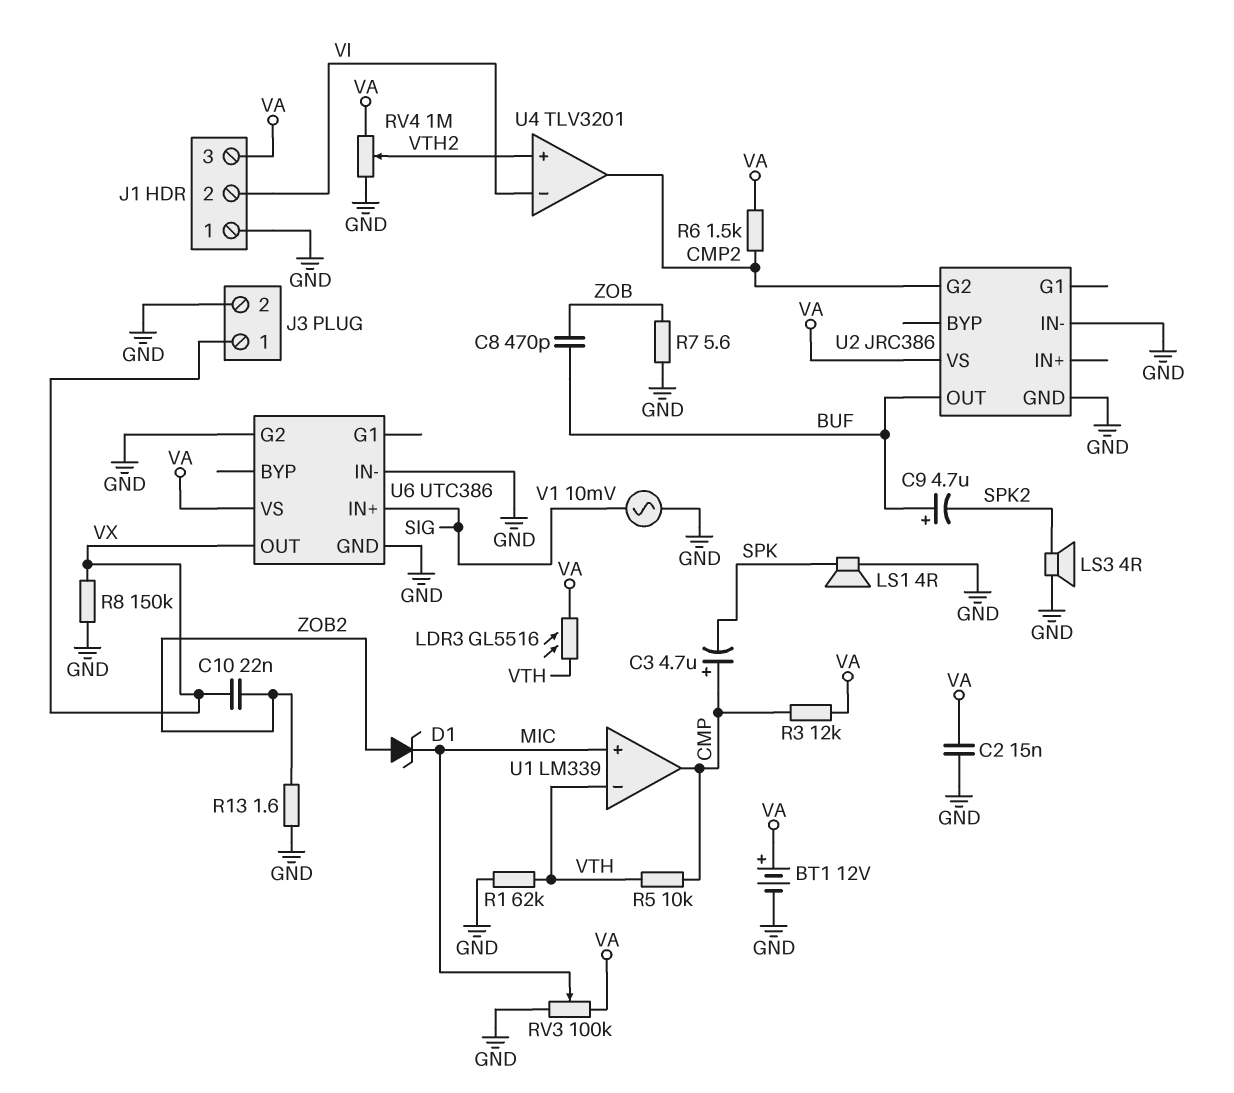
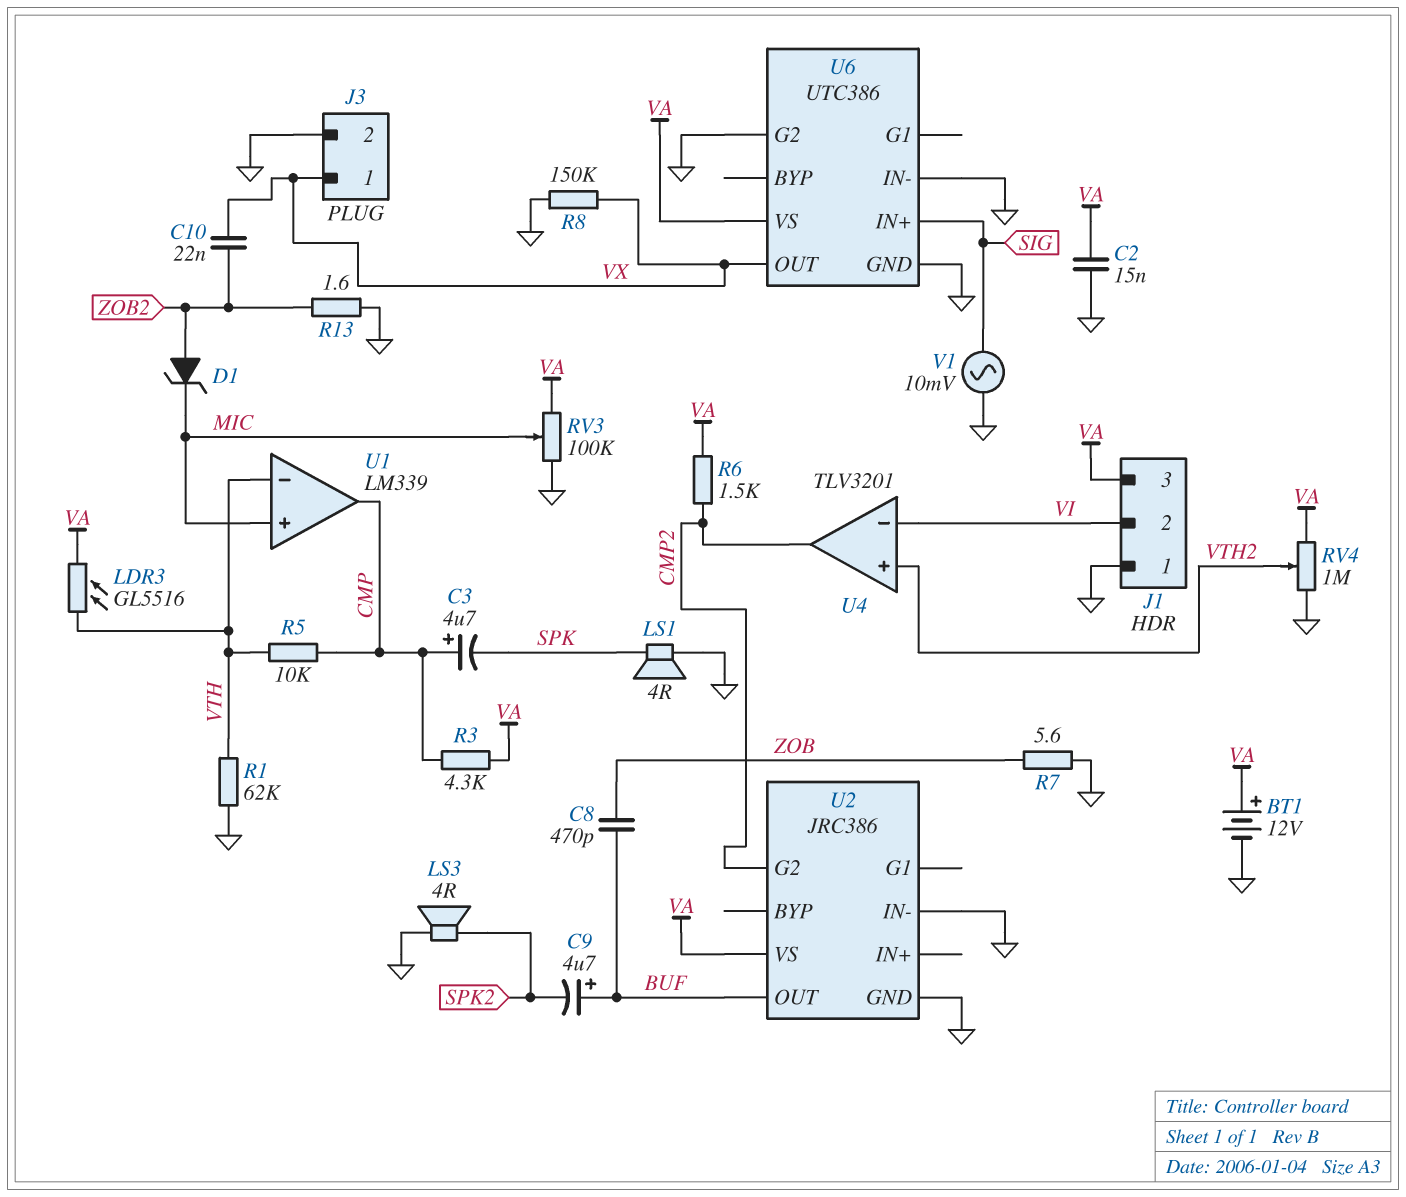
R3: 12k (CMP, VA) -> 4.3k (CMP, VA)

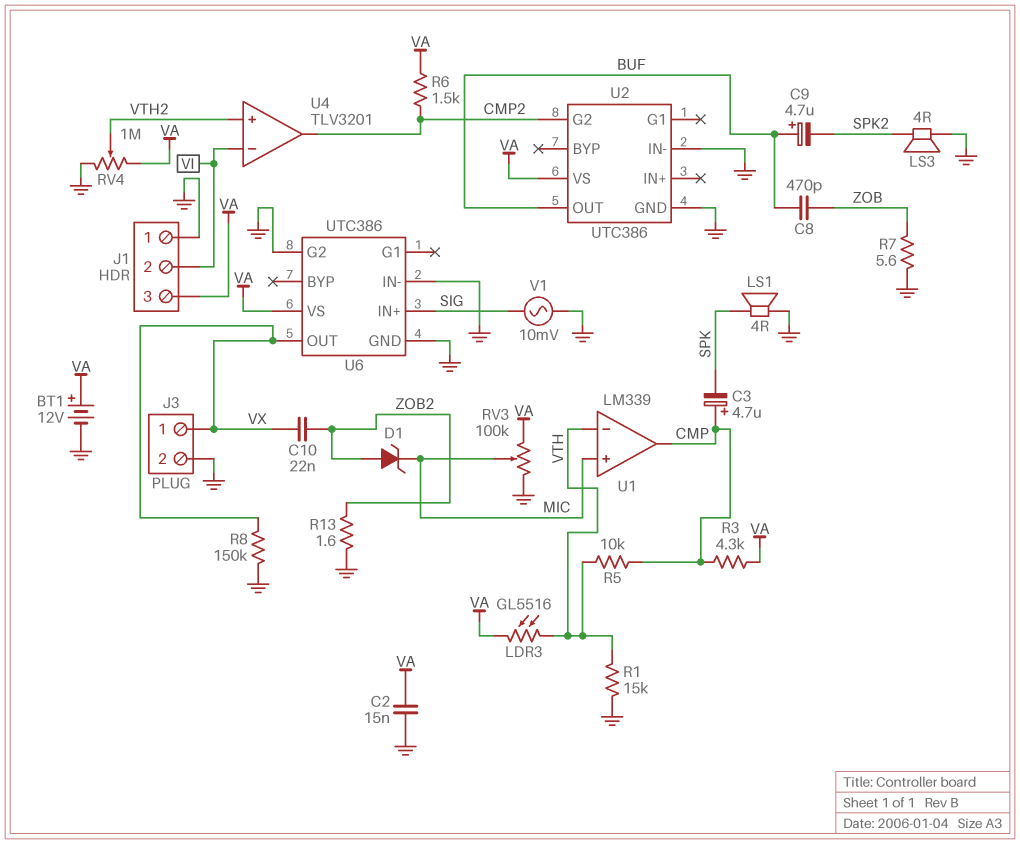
R1: 62k (GND, VTH) -> 15k (GND, VTH)
U2: JRC386 -> UTC386

